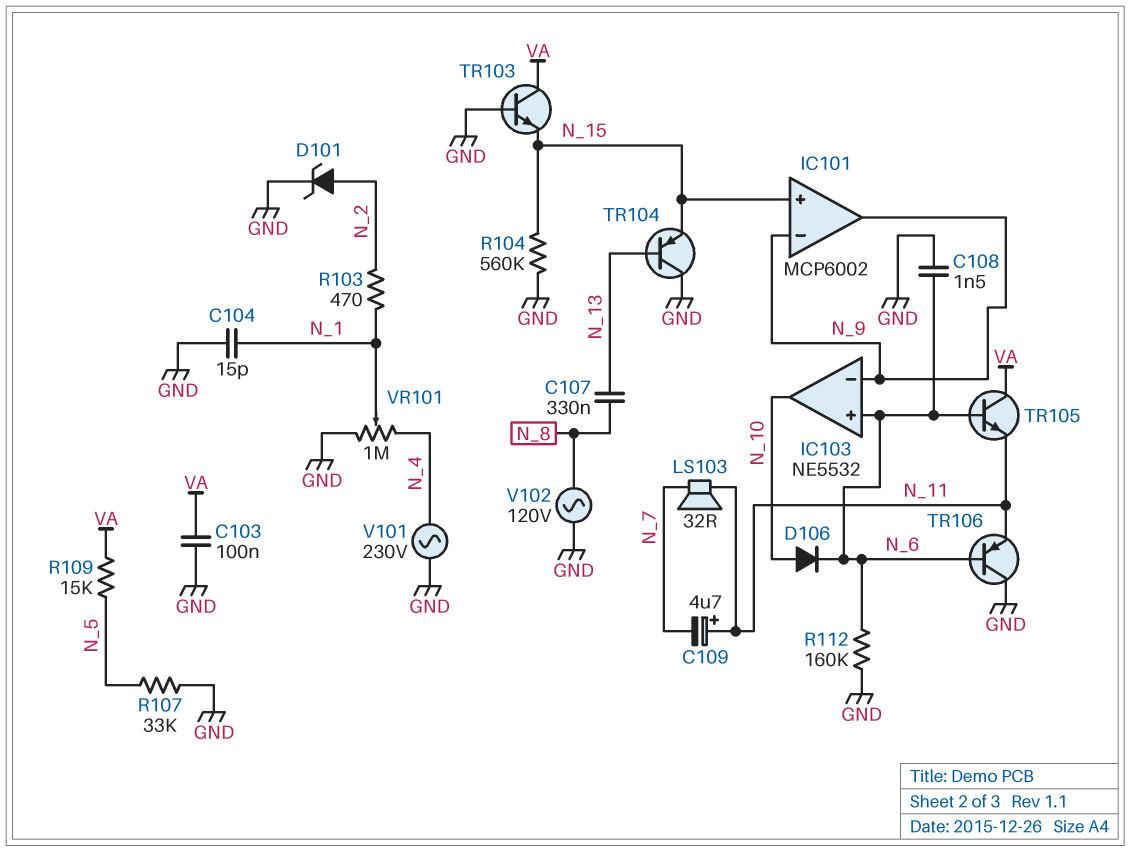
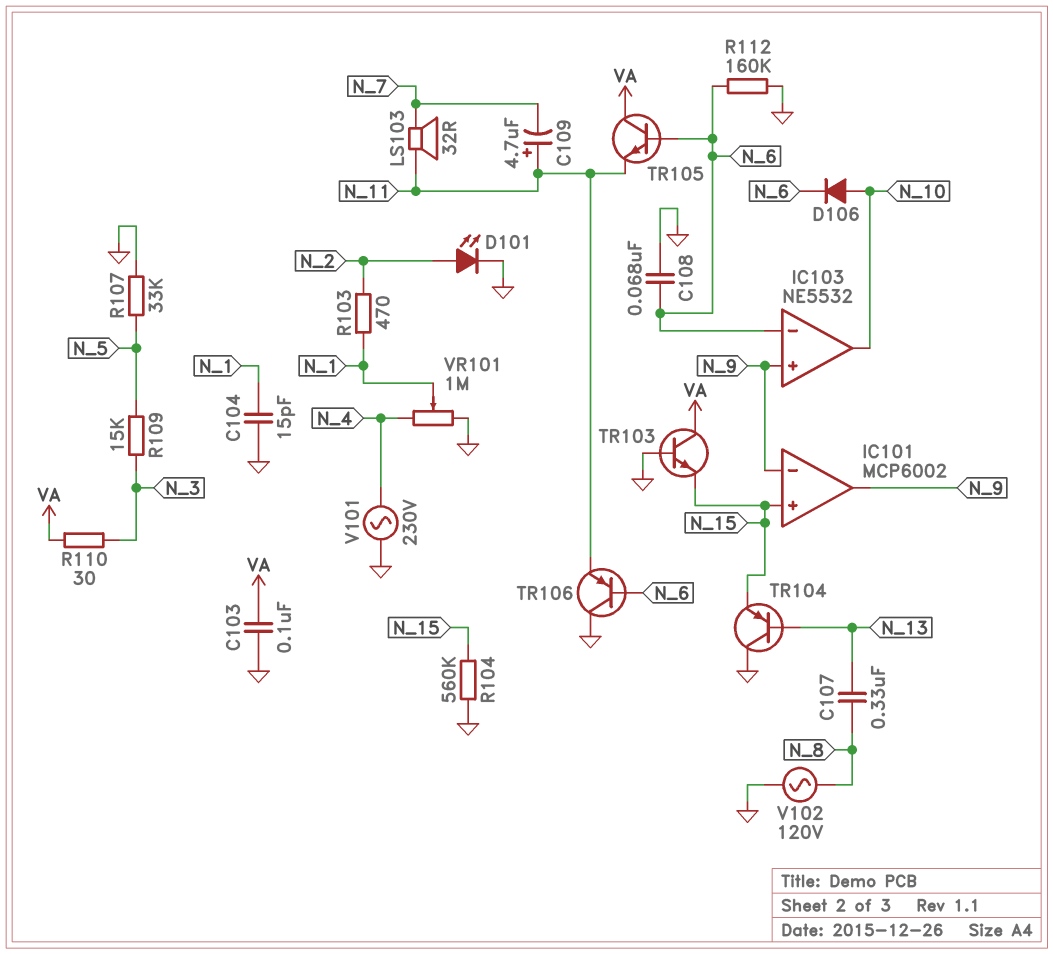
C108: 1.5nF (GND, N_6) -> 68nF (GND, N_6)
D101: zener (A N_2, K GND) -> LED (A N_2, K GND)
IC103 pin in+: N_6 -> N_9
IC103 pin in-: N_9 -> N_6
R109: 15k (N_5, VA) -> 15k (N_3, N_5)
R110: none -> 30 (N_3, VA)

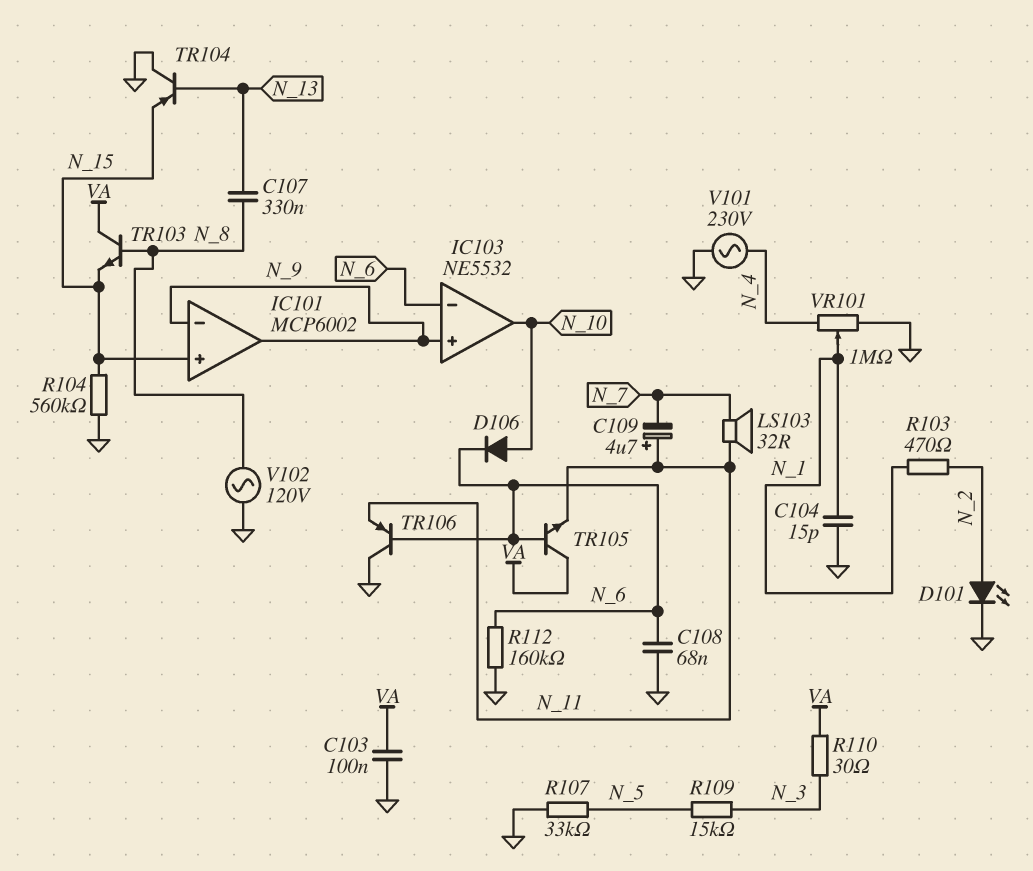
TR103: NPN (B GND, C VA, E N_15) -> NPN (B N_8, C VA, E N_15)

